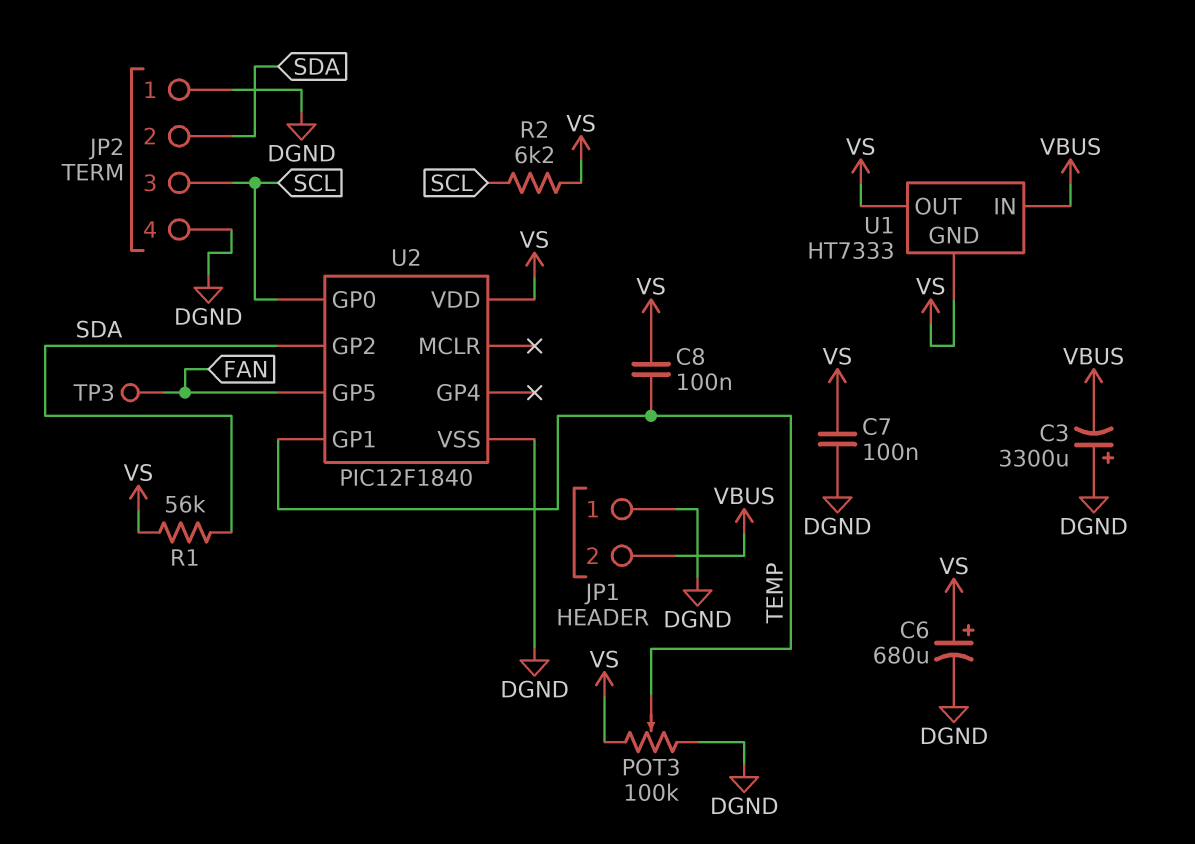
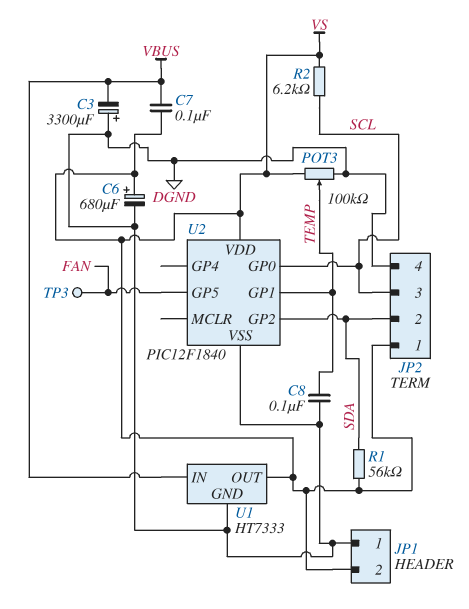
C7: 100nF (DGND, VS) -> 100nF (VBUS, VS)
C8: 100nF (TEMP, VS) -> 100nF (DGND, TEMP)
JP1 pin 2: VBUS -> VS
JP2 pin 1: DGND -> VS
U1 pin GND: VS -> DGND

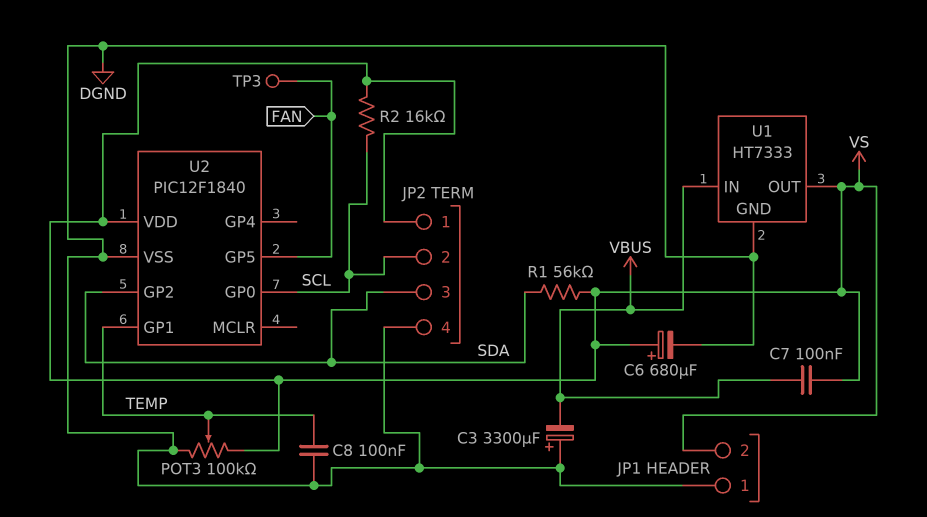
JP2 pin 2: SDA -> SCL
JP2 pin 3: SCL -> SDA
R2: 6.2k (SCL, VS) -> 16k (SCL, VS)

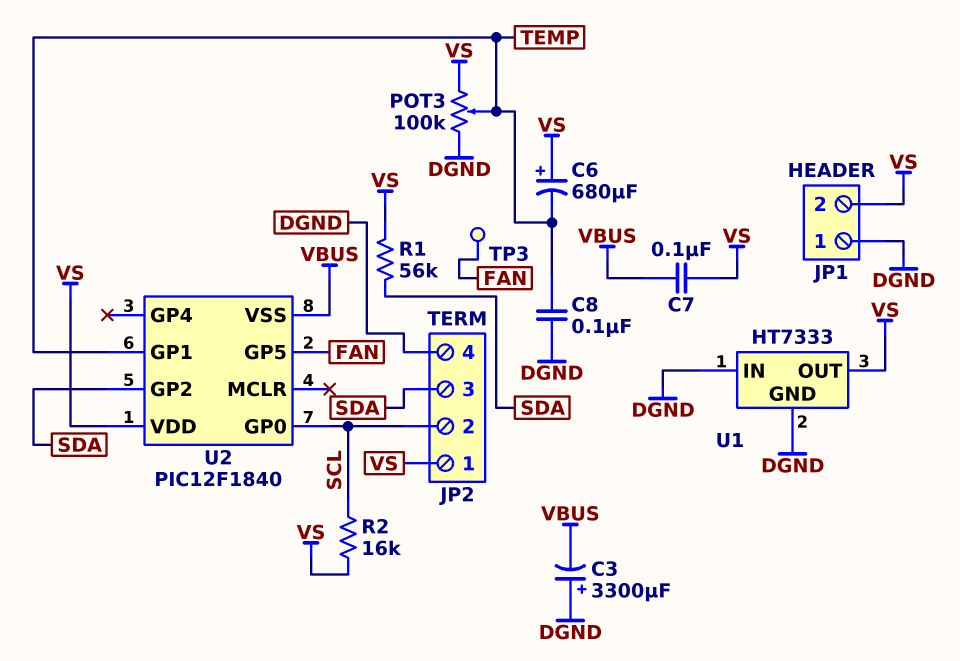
C6: 680uF (plus VS, minus DGND) -> 680uF (plus VS, minus TEMP)
U1 pin IN: VBUS -> DGND
U2 pin VSS: DGND -> VBUS

